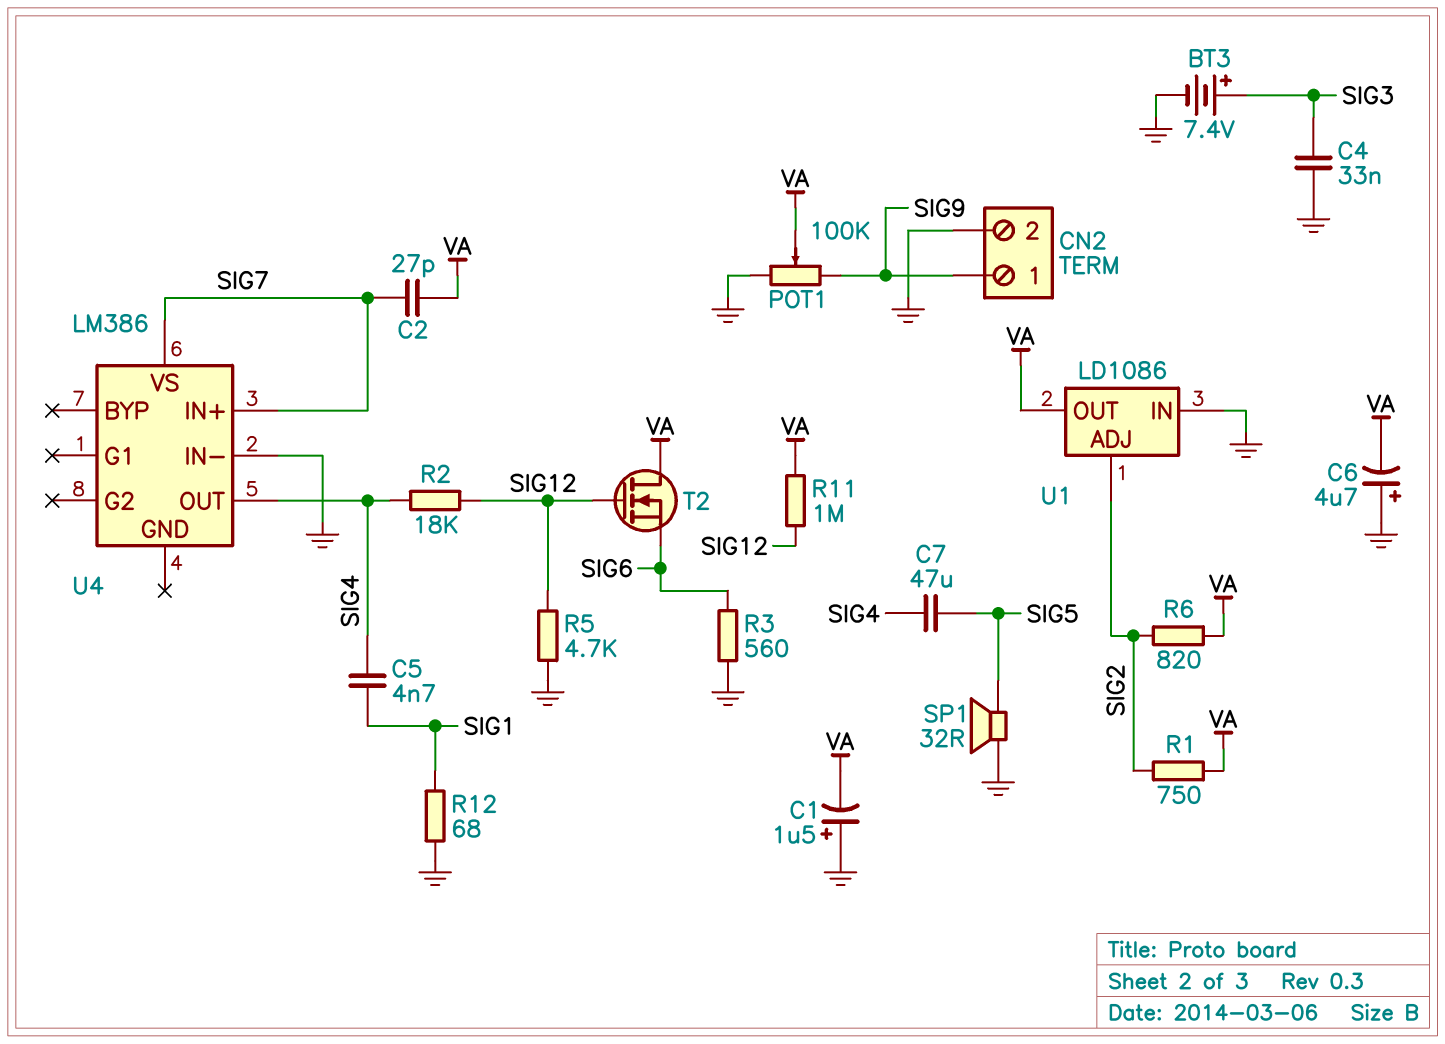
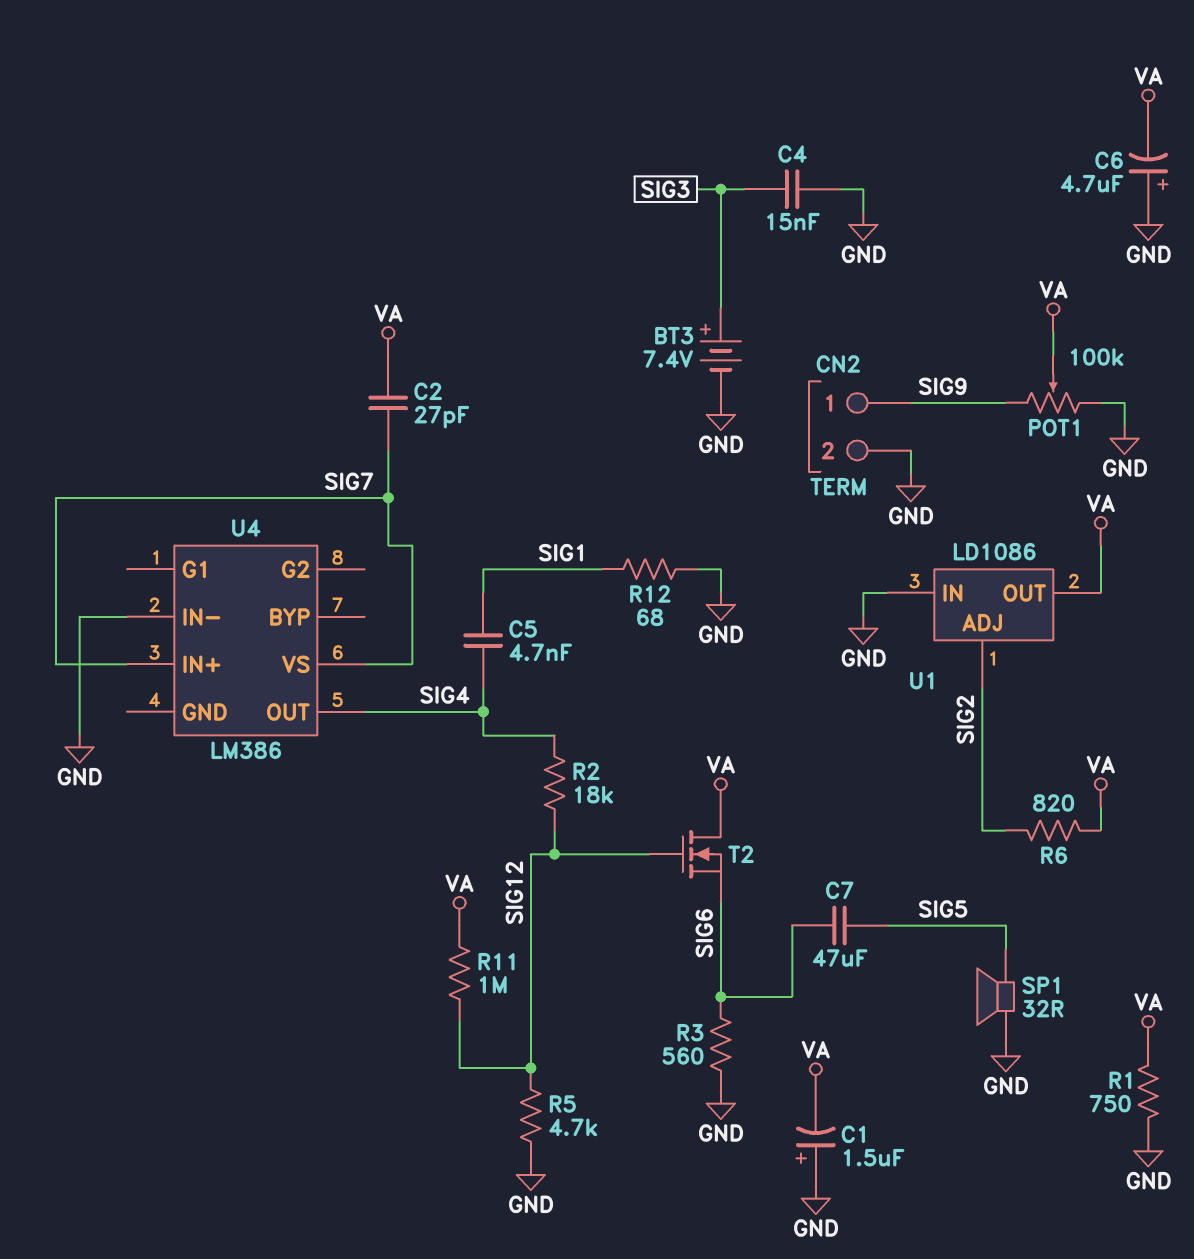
C4: 33nF (GND, SIG3) -> 15nF (GND, SIG3)
C7: 47uF (SIG4, SIG5) -> 47uF (SIG5, SIG6)
R1: 750 (SIG2, VA) -> 750 (GND, VA)

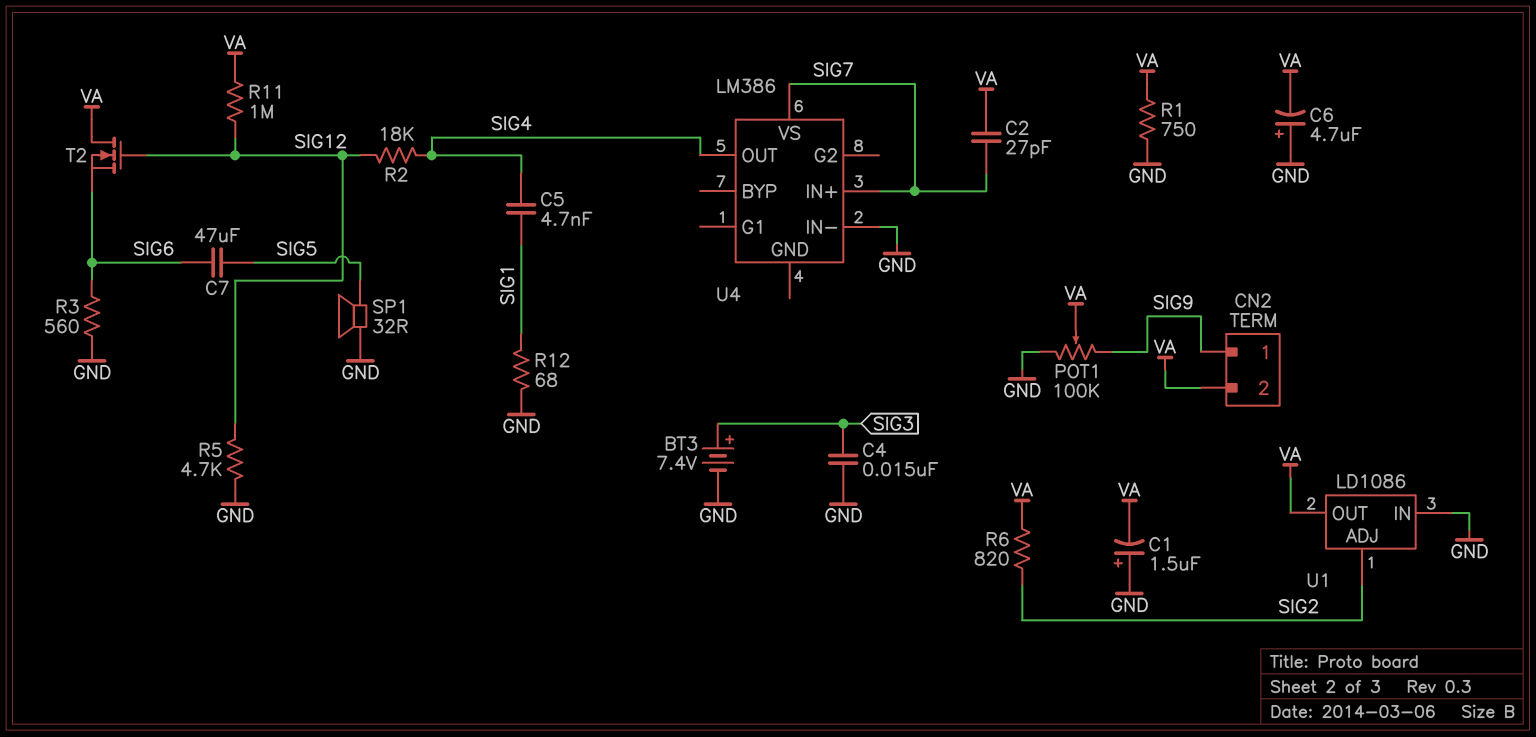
CN2 pin 2: GND -> VA

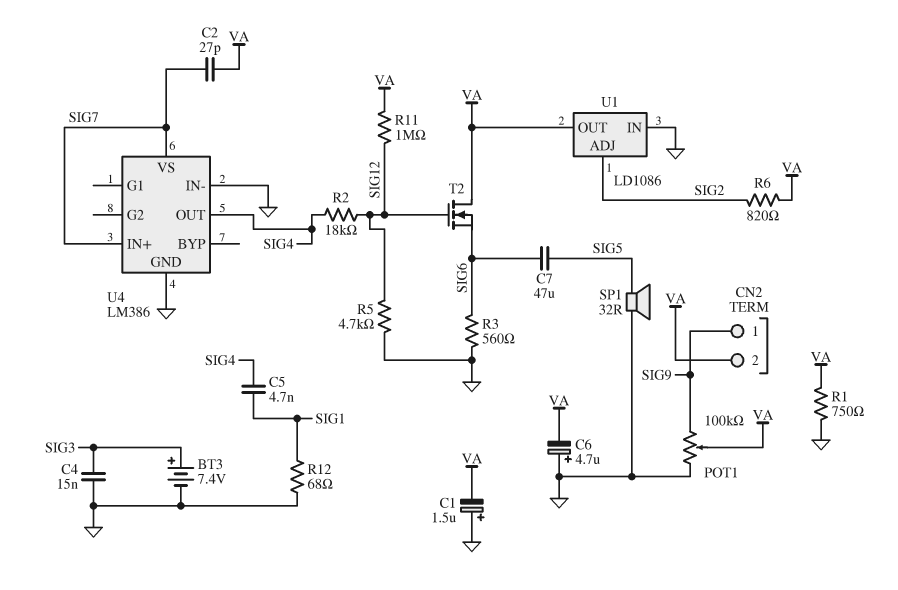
U4 pin GND: none -> GND

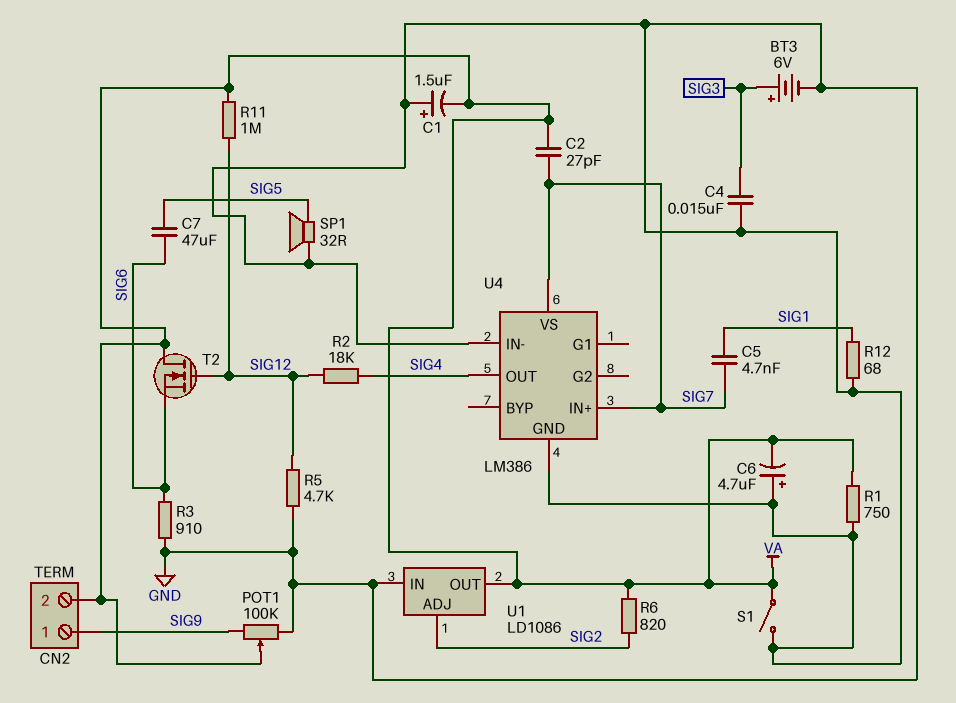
BT3: 7.4V (plus SIG3, minus GND) -> 6V (plus SIG3, minus GND)
C5: 4.7nF (SIG1, SIG4) -> 4.7nF (SIG1, SIG7)
R3: 560 (GND, SIG6) -> 910 (GND, SIG6)
S1: none -> switch (GND, VA)

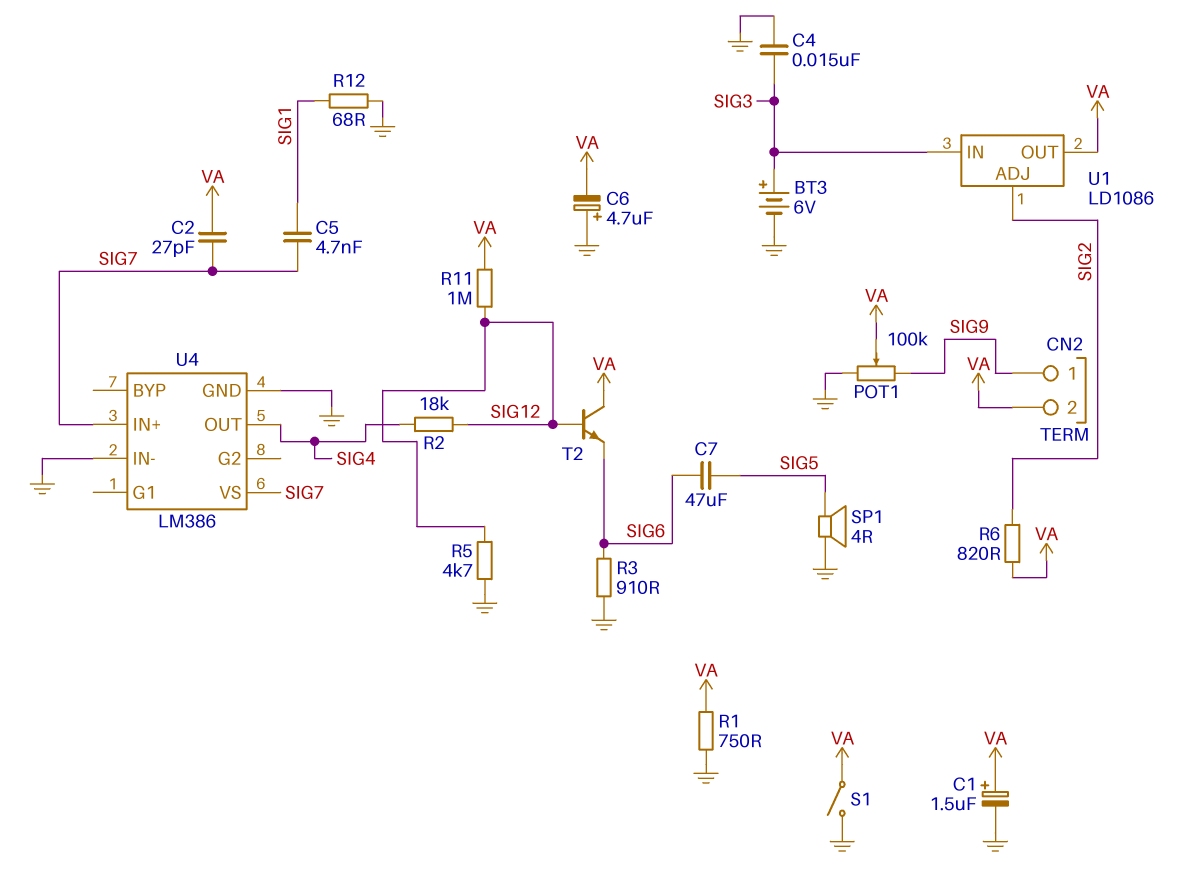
C1: 1.5uF (plus GND, minus VA) -> 1.5uF (plus VA, minus GND)
SP1: speaker 32R (GND, SIG5) -> speaker 4R (GND, SIG5)
T2: NMOS (G SIG12, D VA, S SIG6) -> NPN (B SIG12, C VA, E SIG6)
U1 pin IN: GND -> SIG3

